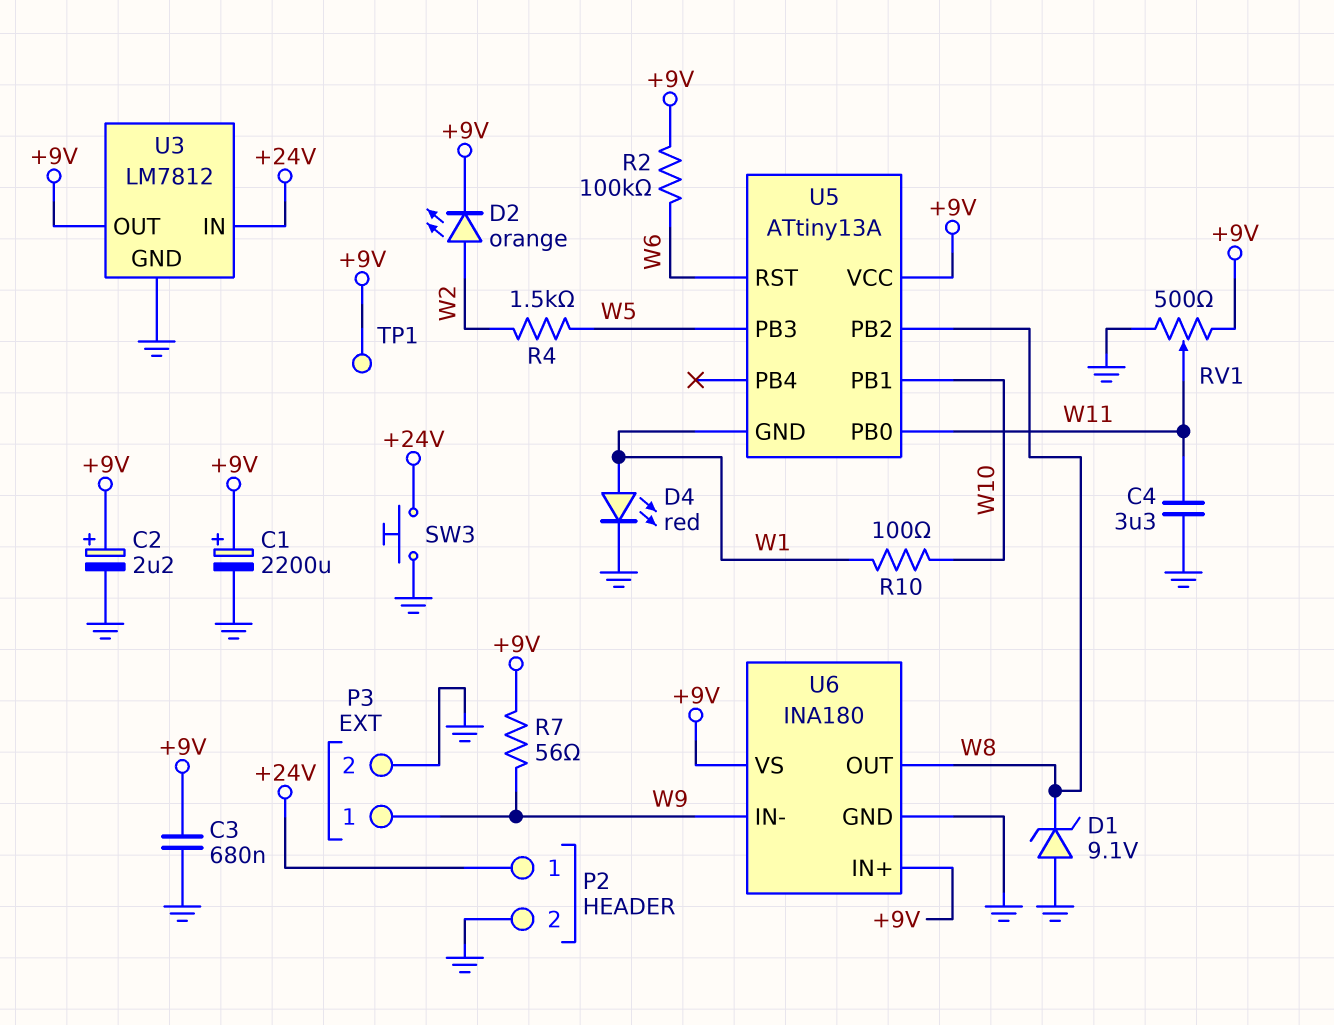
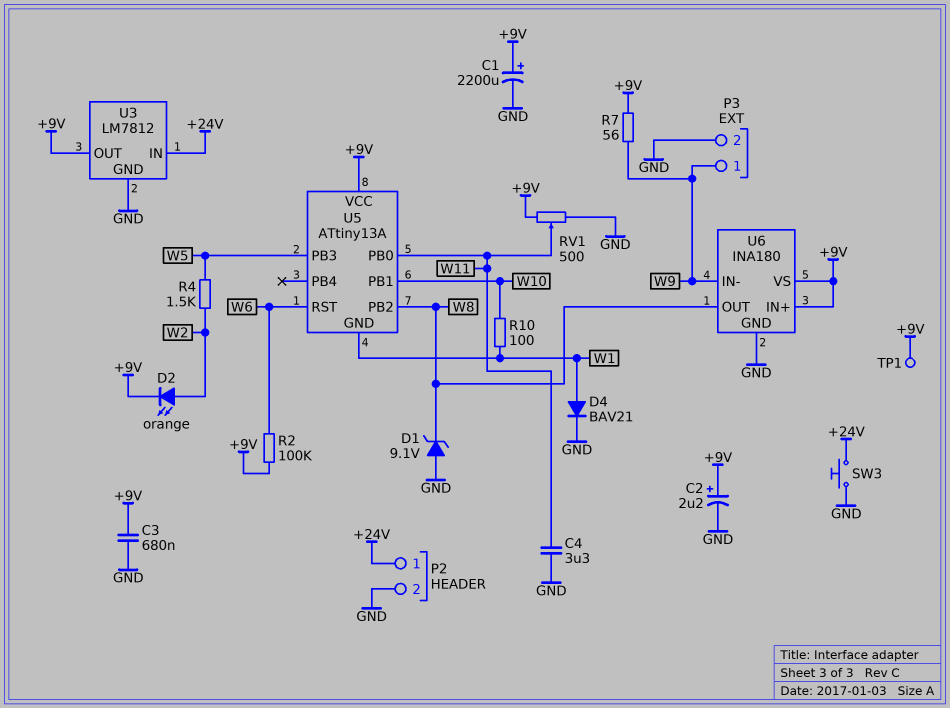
D4: LED red (A W1, K GND) -> diode BAV21 (A W1, K GND)

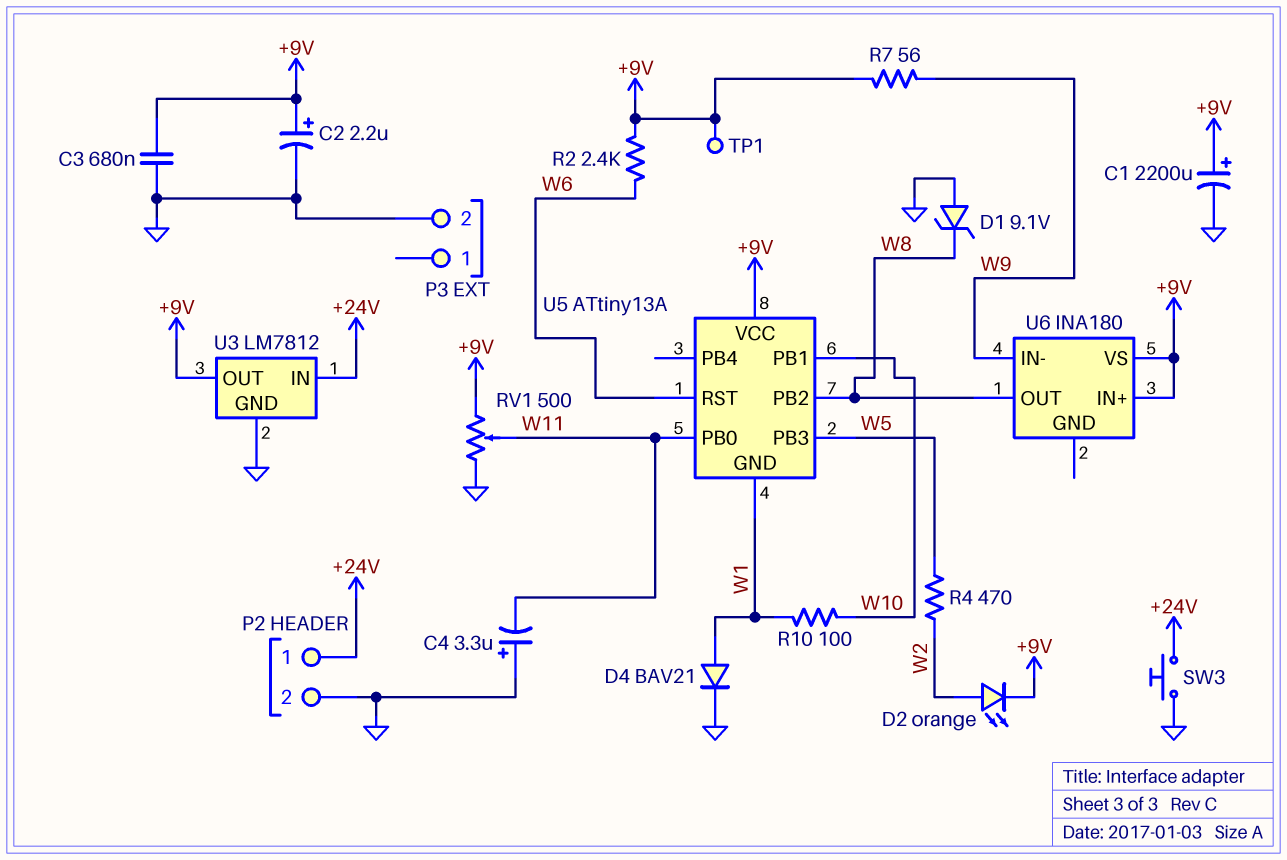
C4: 3.3uF (GND, W11) -> 3.3uF (plus GND, minus W11)
P3 pin 1: W9 -> none
R2: 100k (+9V, W6) -> 2.4k (+9V, W6)
R4: 1.5k (W2, W5) -> 470 (W2, W5)
U6 pin GND: GND -> none

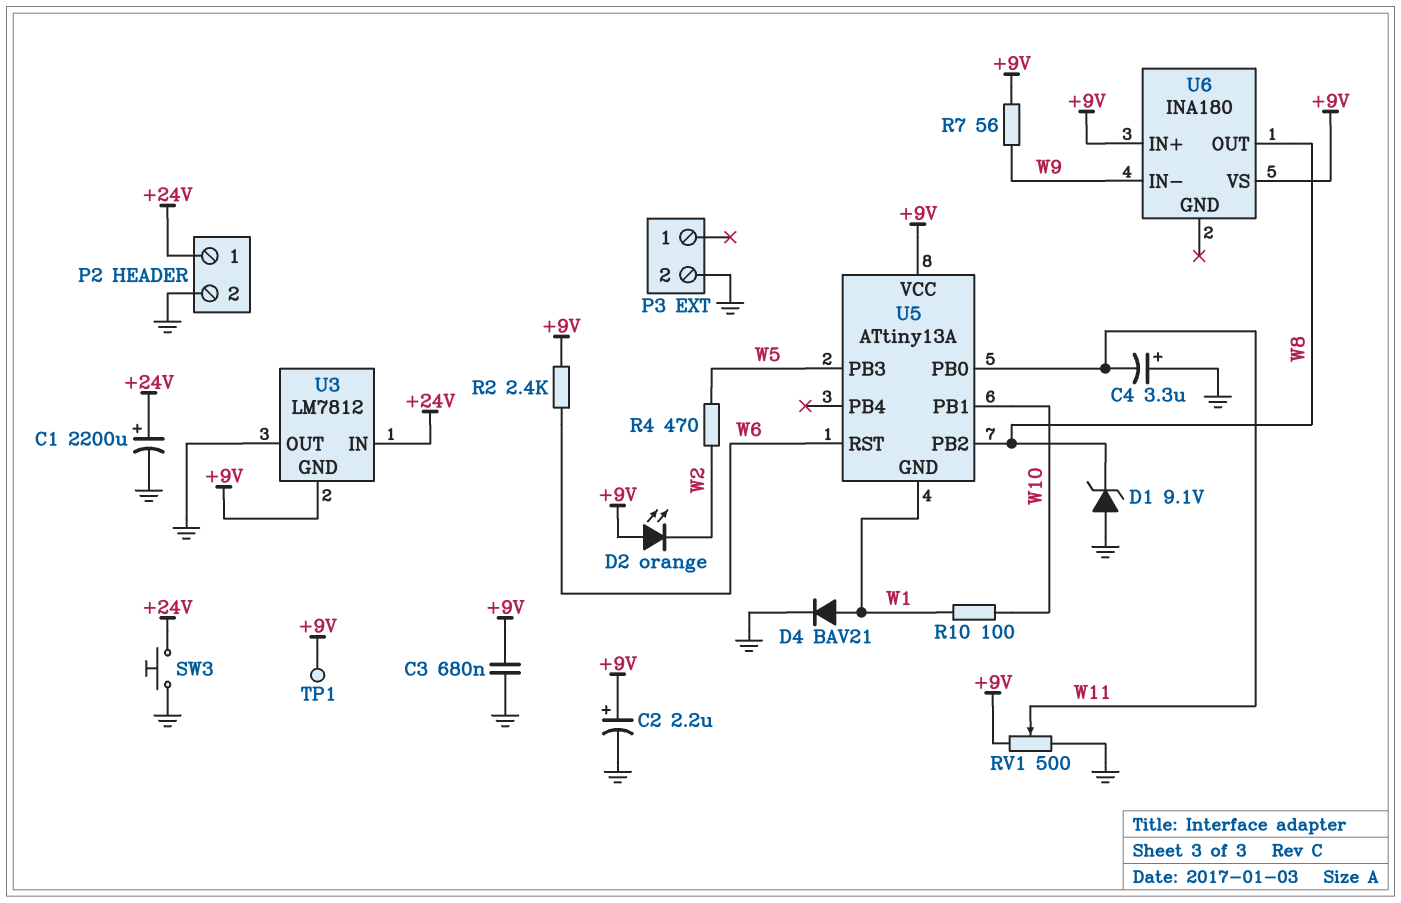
C1: 2200uF (plus +9V, minus GND) -> 2200uF (plus +24V, minus GND)
D2: LED orange (A W2, K +9V) -> LED orange (A +9V, K W2)
U3 pin GND: GND -> +9V
U3 pin OUT: +9V -> GND

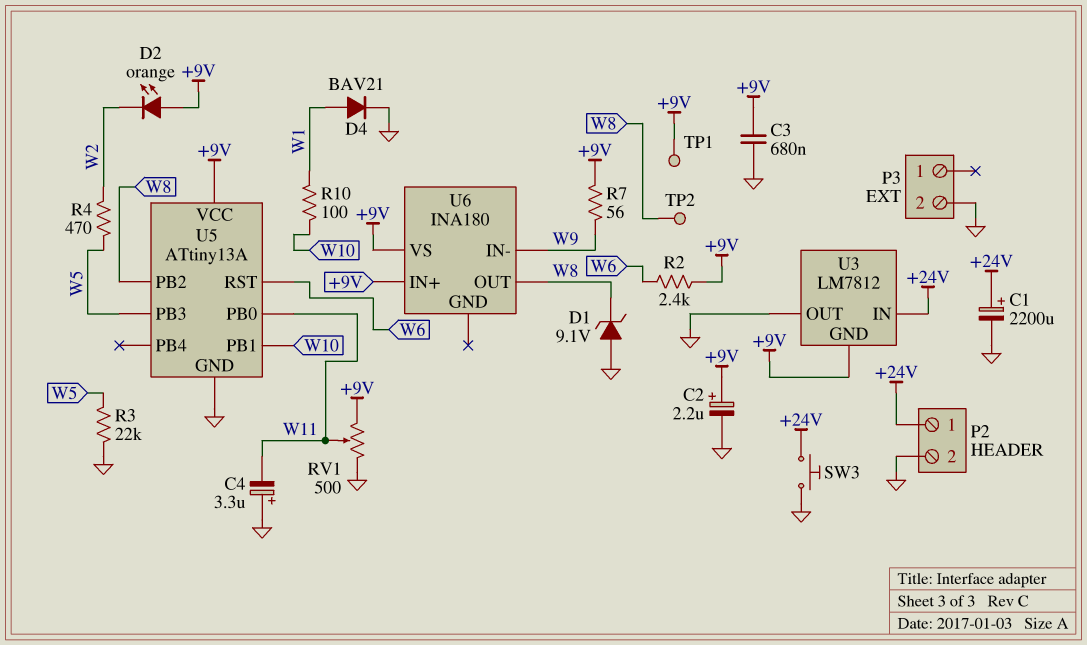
R3: none -> 22k (GND, W5)
TP2: none -> test point (W8)
U5 pin GND: W1 -> GND

